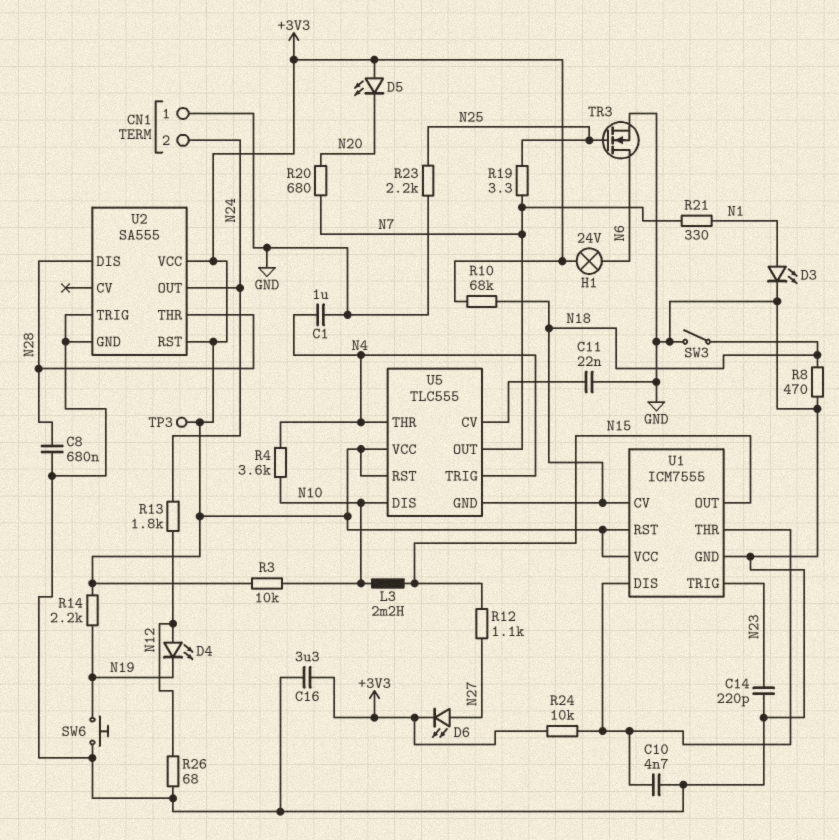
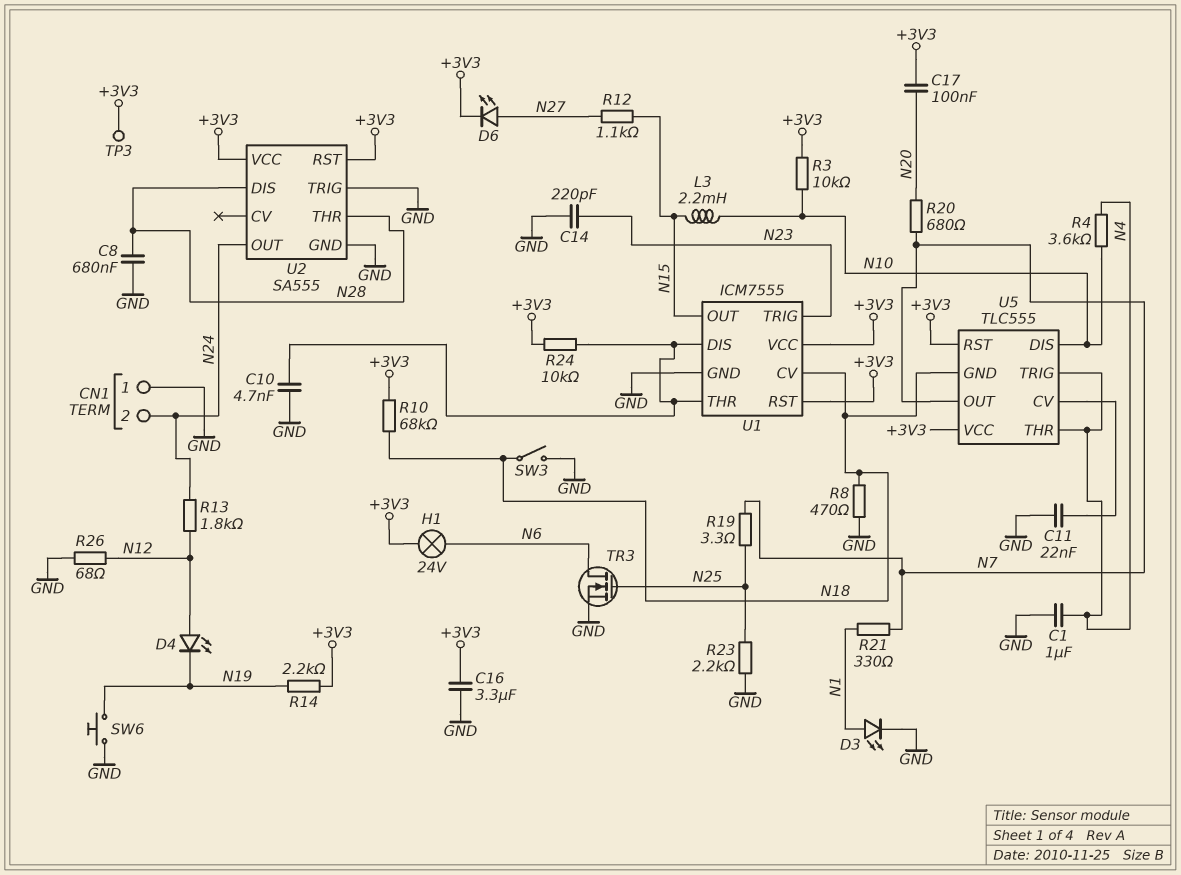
C17: none -> 100nF (+3V3, N20)
D5: LED (A +3V3, K N20) -> none

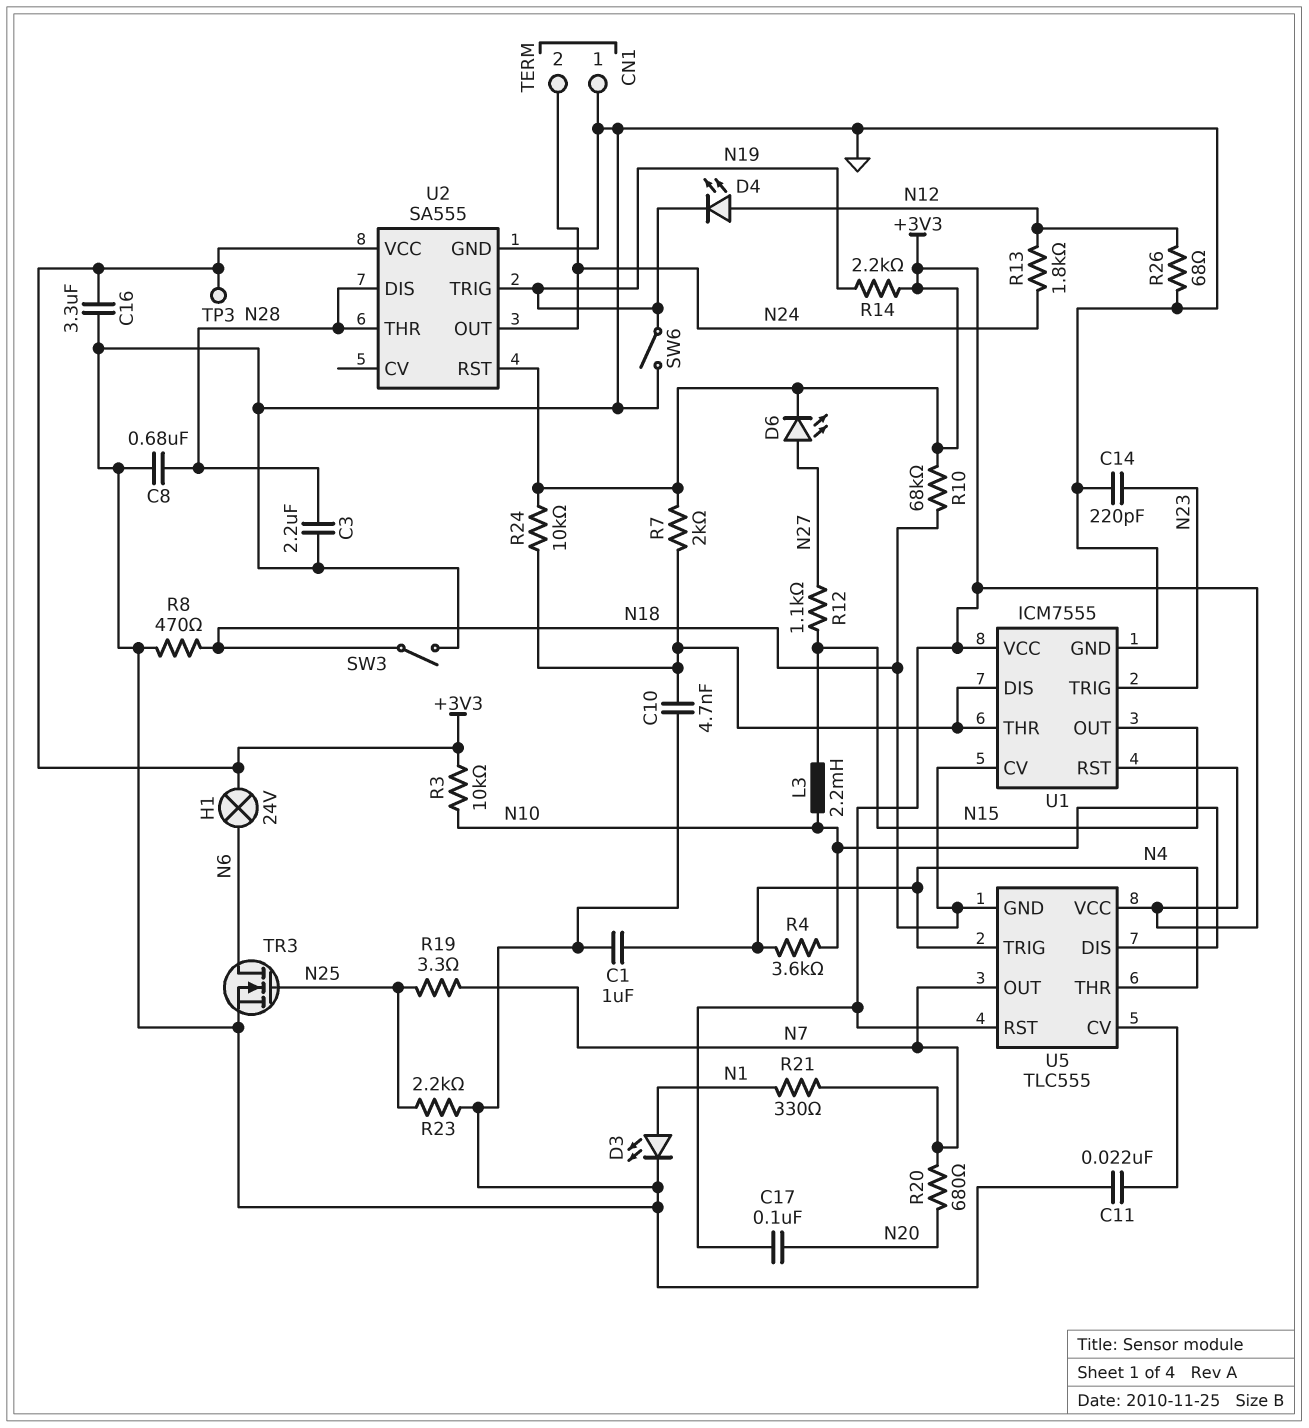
C3: none -> 2.2uF (GND, N28)
R7: none -> 2k (+3V3, U1/DIS)
SW6: button (GND, N19) -> switch (GND, N19)
U2 pin TRIG: GND -> N19

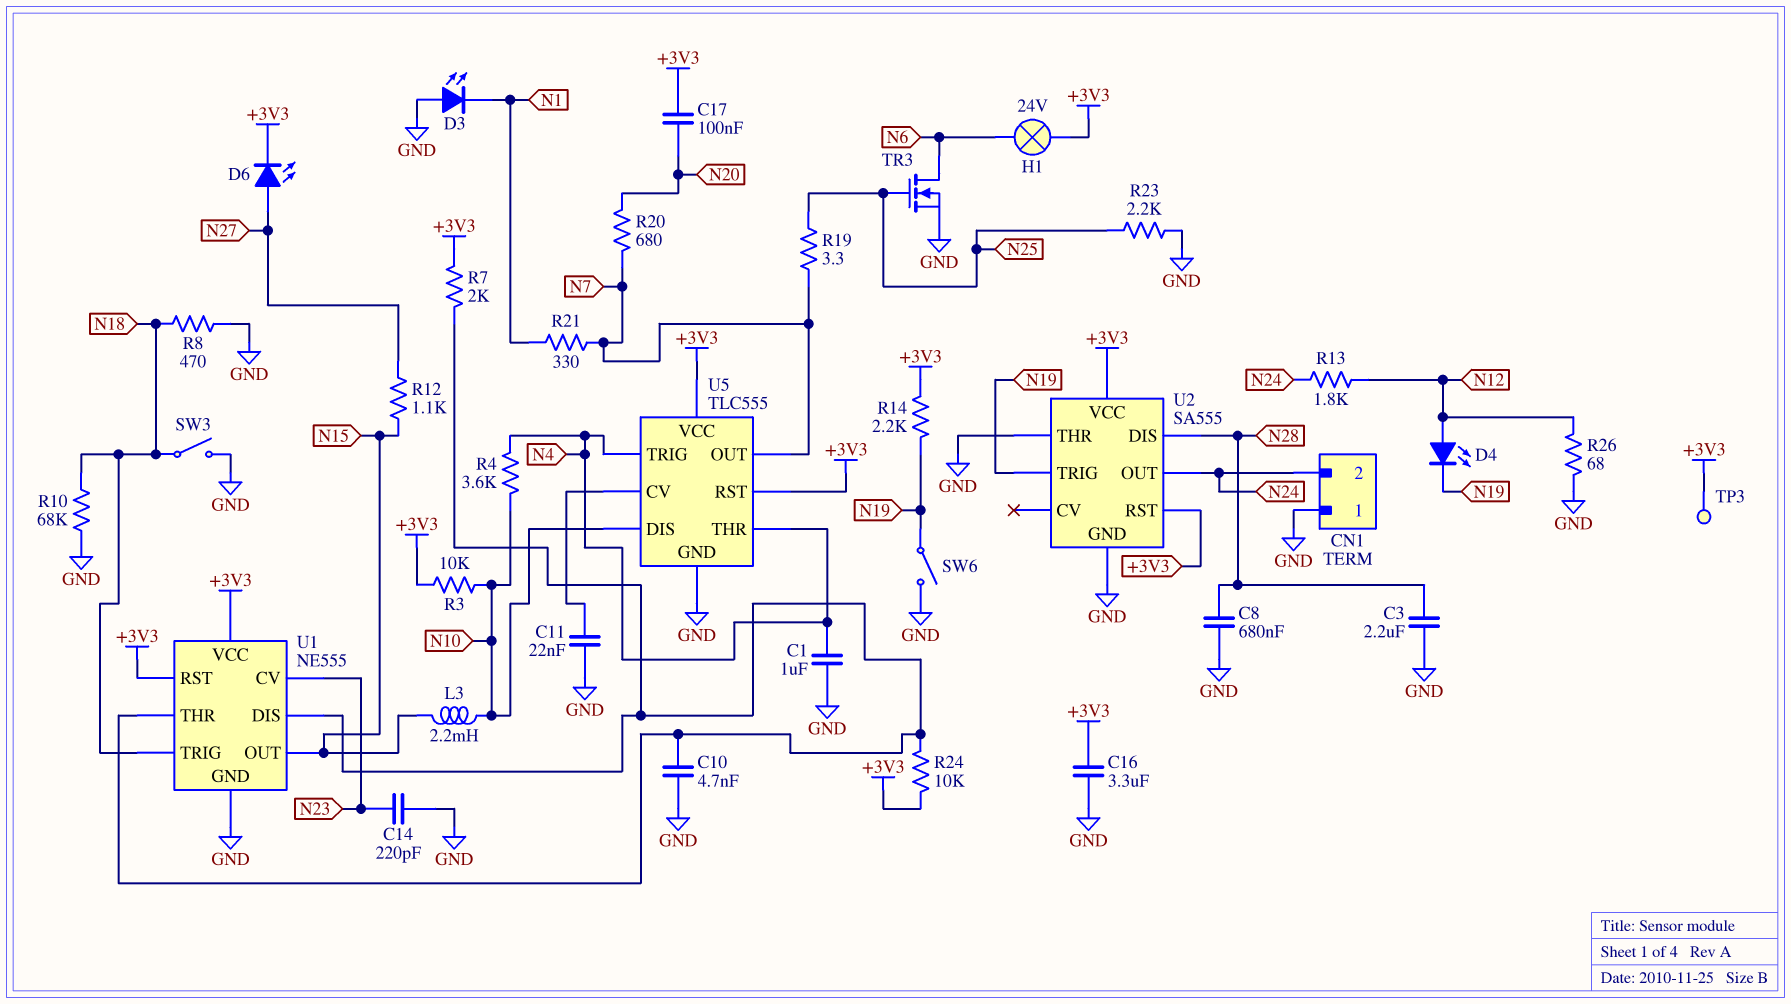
D3: LED (A N1, K GND) -> LED (A GND, K N1)
R10: 68k (+3V3, N18) -> 68k (GND, N18)
U1: ICM7555 -> NE555
U1 pin CV: N18 -> N23
U1 pin TRIG: N23 -> N18
U2 pin THR: N28 -> GND
U5 pin GND: N18 -> GND

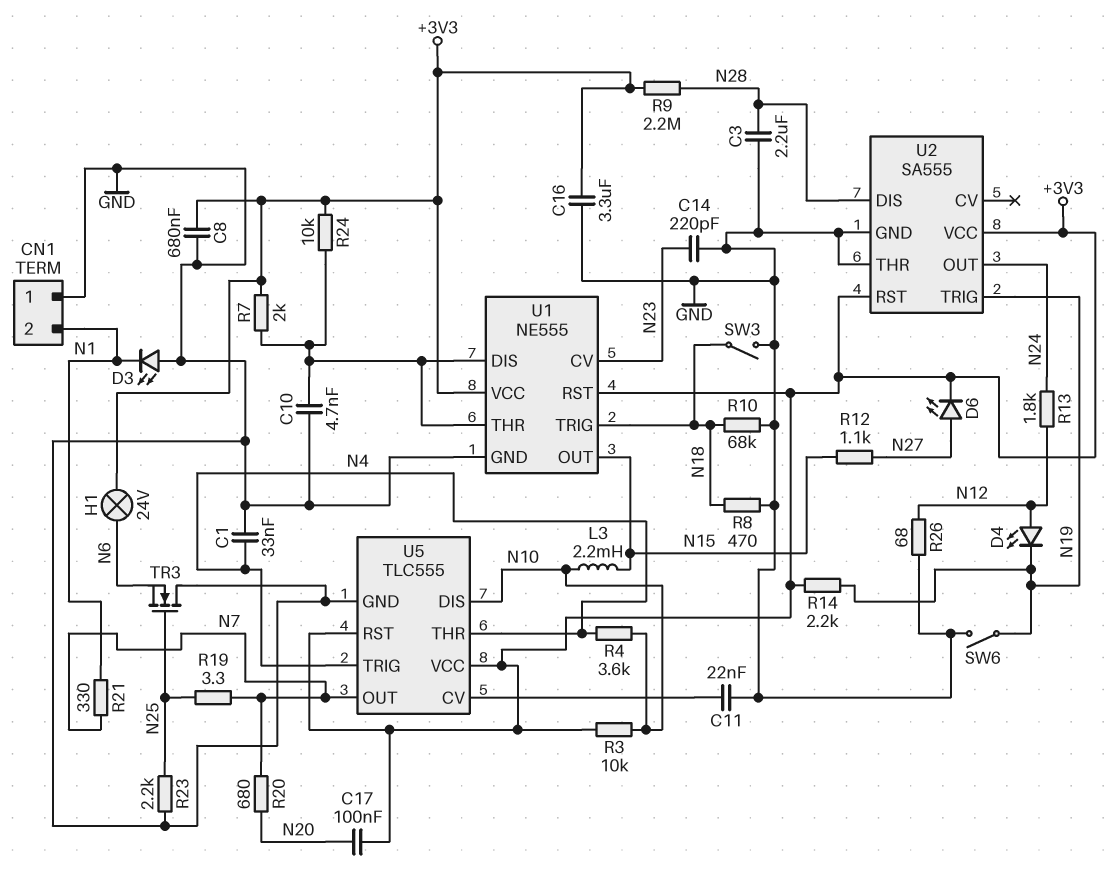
C1: 1uF (GND, N4) -> 33nF (GND, N4)
C8: 680nF (GND, N28) -> 680nF (+3V3, GND)
CN1 pin 2: N24 -> N1
R9: none -> 2.2M (+3V3, N28)
TP3: test point (+3V3) -> none
TR3: NMOS (G N25, D N6, S GND) -> NMOS (G N25, D GND, S N6)

